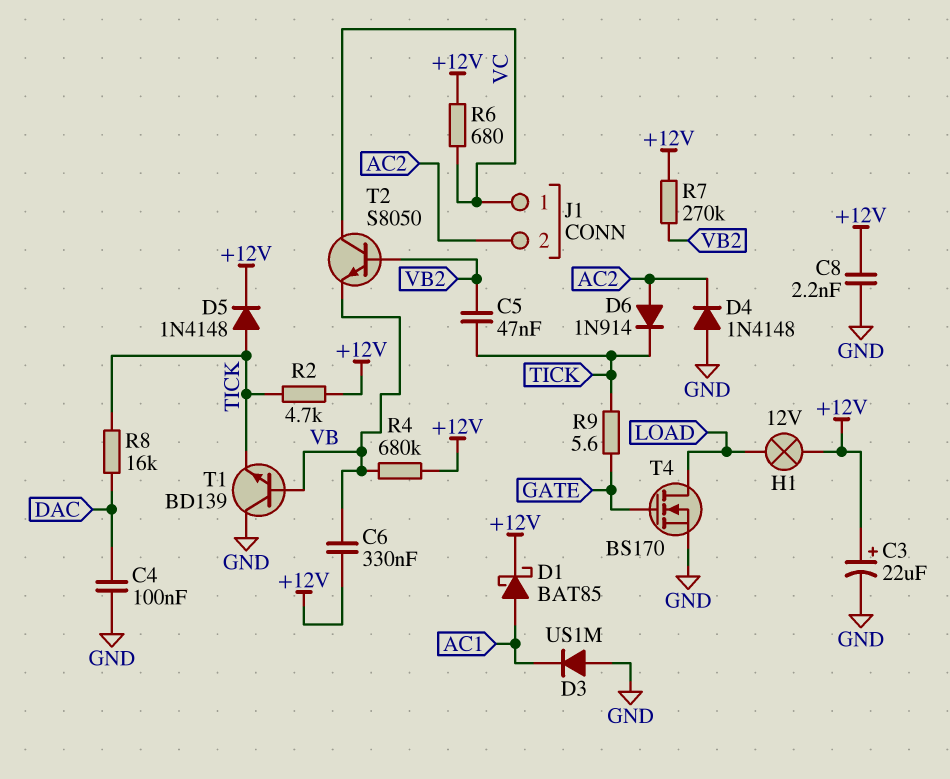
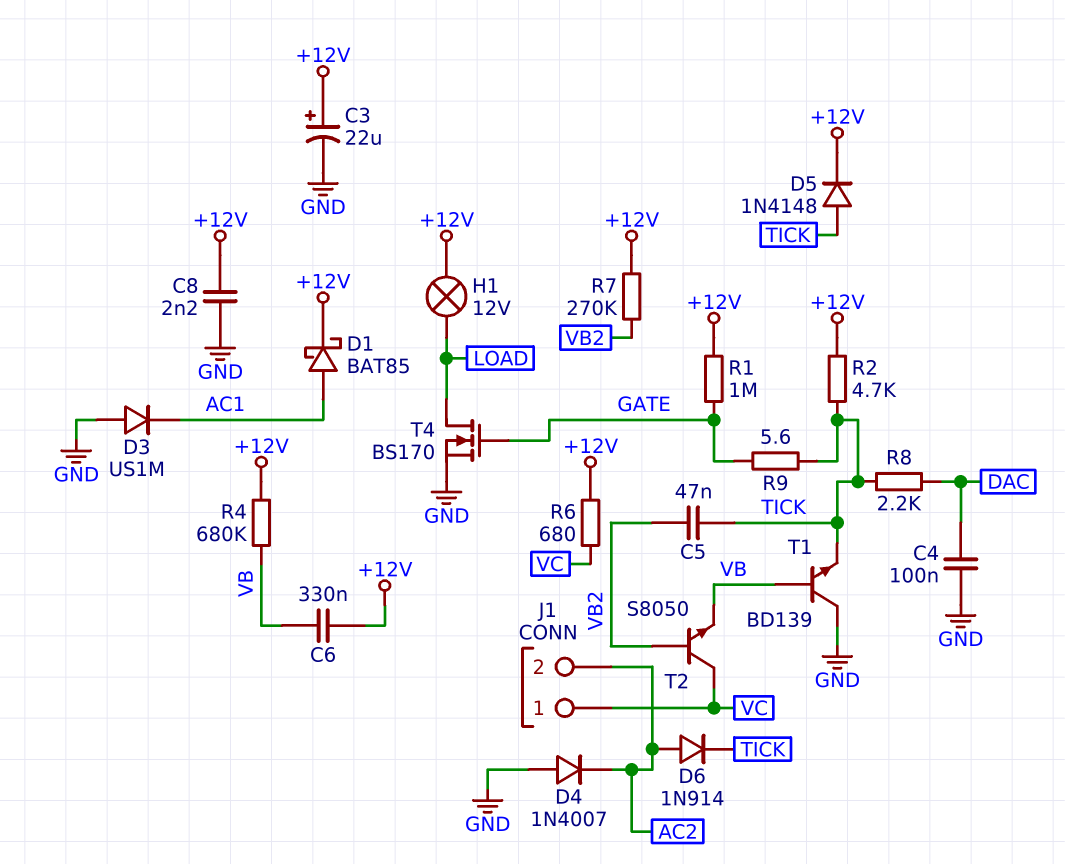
D4: diode 1N4148 (A GND, K AC2) -> diode 1N4007 (A GND, K AC2)
R1: none -> 1M (+12V, GATE)
R8: 16k (DAC, TICK) -> 2.2k (DAC, TICK)

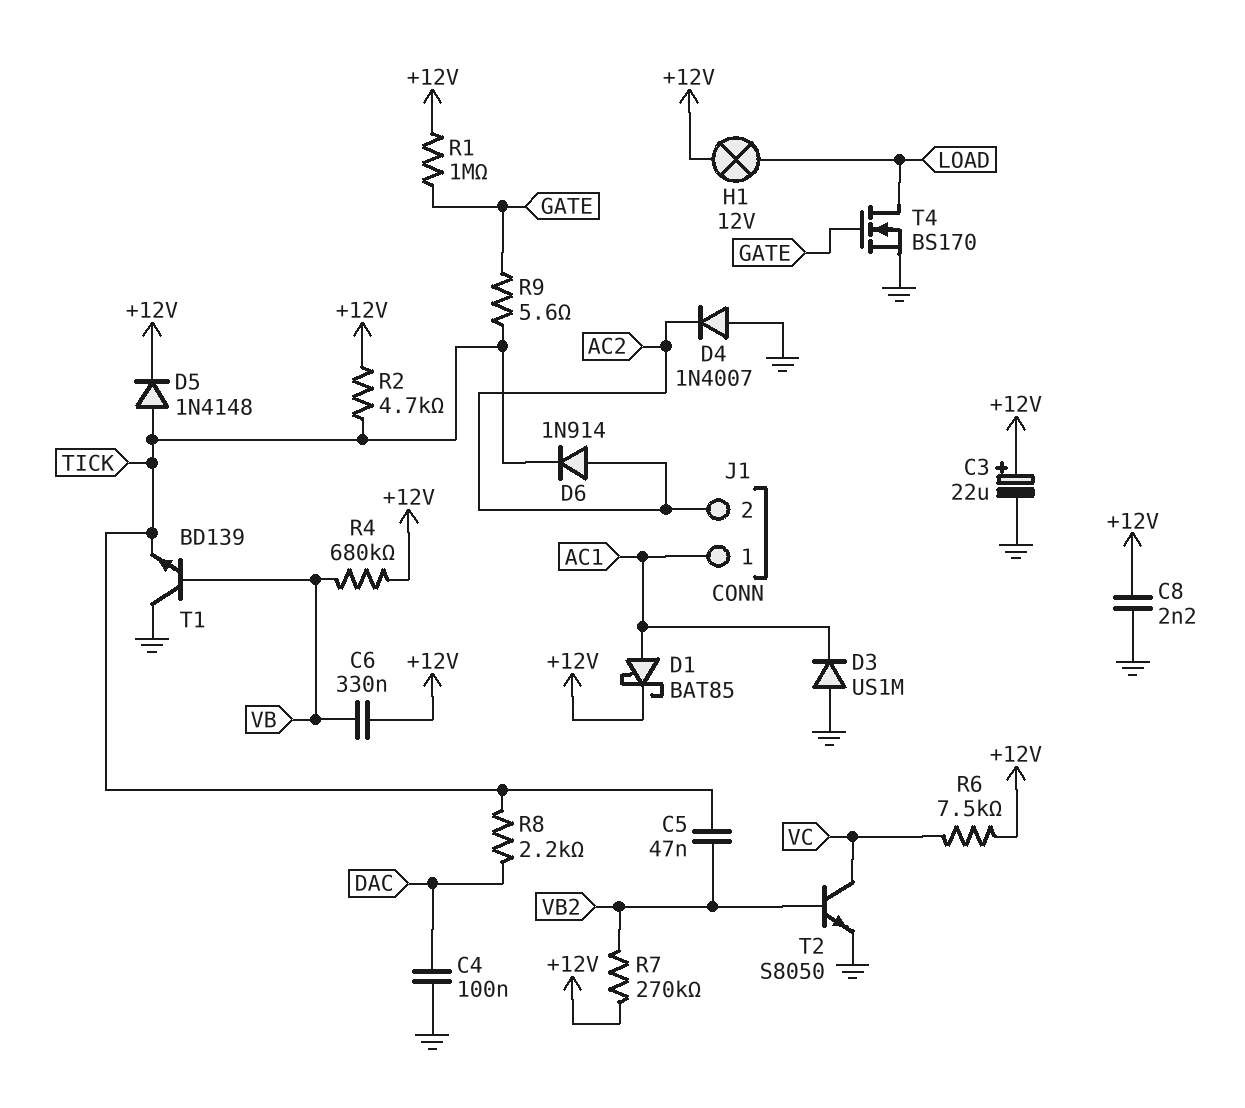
J1 pin 1: VC -> AC1
R6: 680 (+12V, VC) -> 7.5k (+12V, VC)
T2: NPN S8050 (B VB2, C VC, E VB) -> NPN S8050 (B VB2, C VC, E GND)

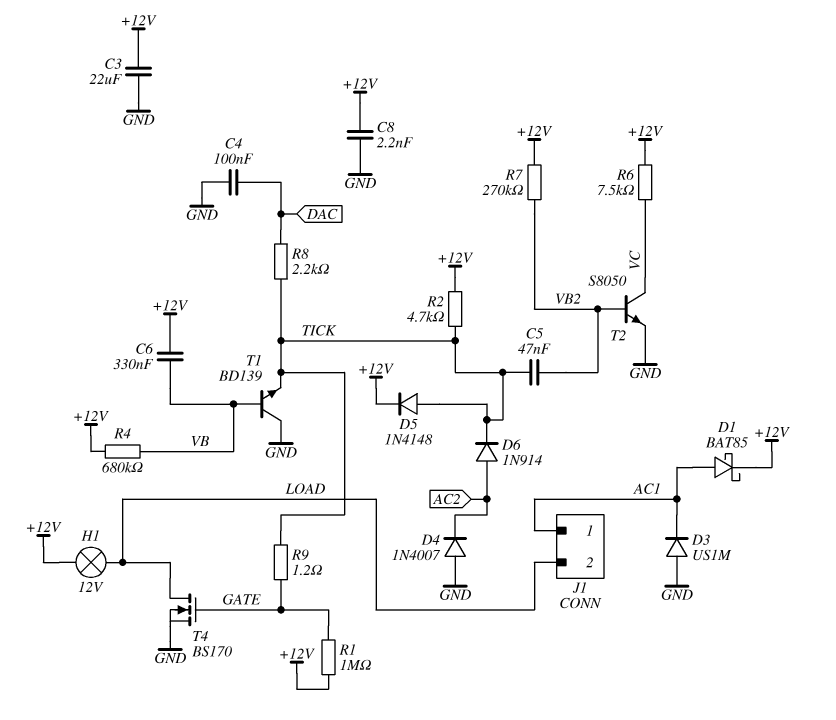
C3: 22uF (plus +12V, minus GND) -> 22uF (+12V, GND)
J1 pin 2: AC2 -> LOAD
R9: 5.6 (GATE, TICK) -> 1.2 (GATE, TICK)

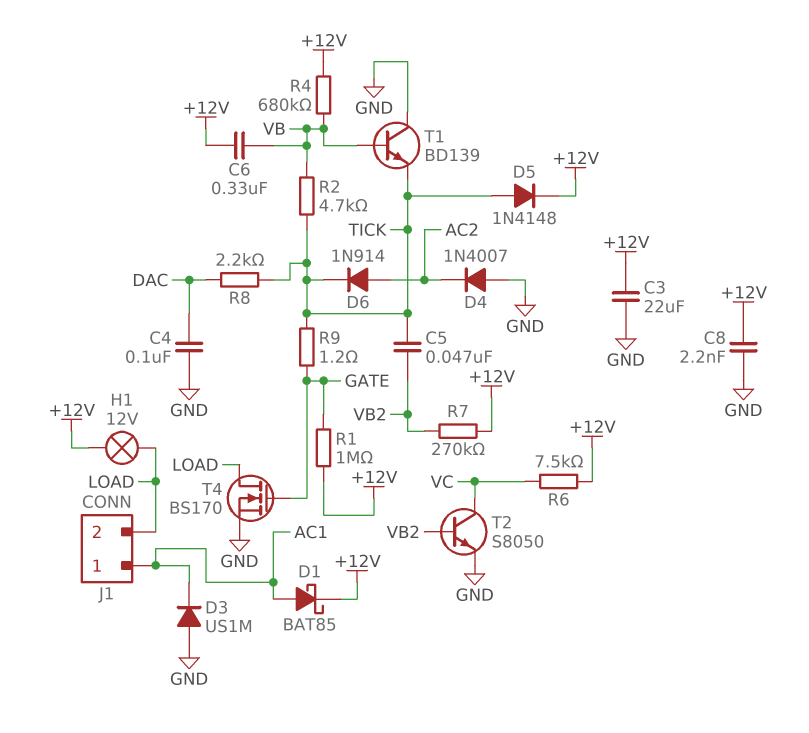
R2: 4.7k (+12V, TICK) -> 4.7k (TICK, VB)

